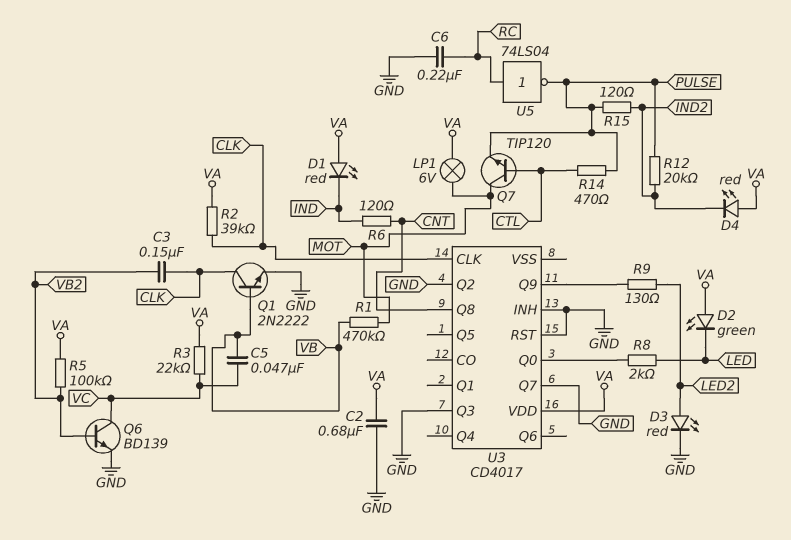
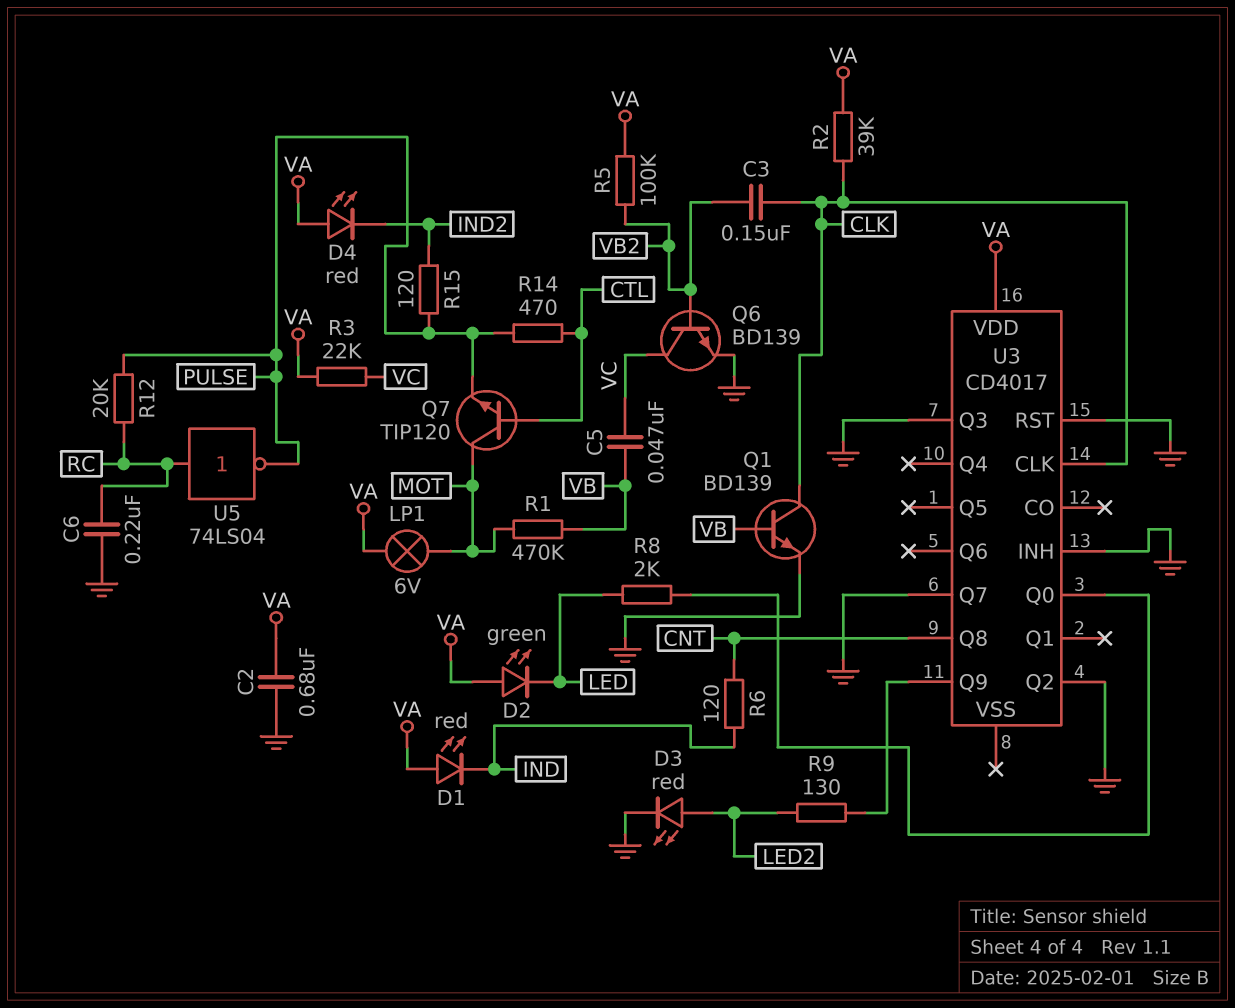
Q1: NPN 2N2222 (B VB, C CLK, E GND) -> NPN BD139 (B VB, C CLK, E GND)
R12: 20k (IND2, PULSE) -> 20k (PULSE, RC)

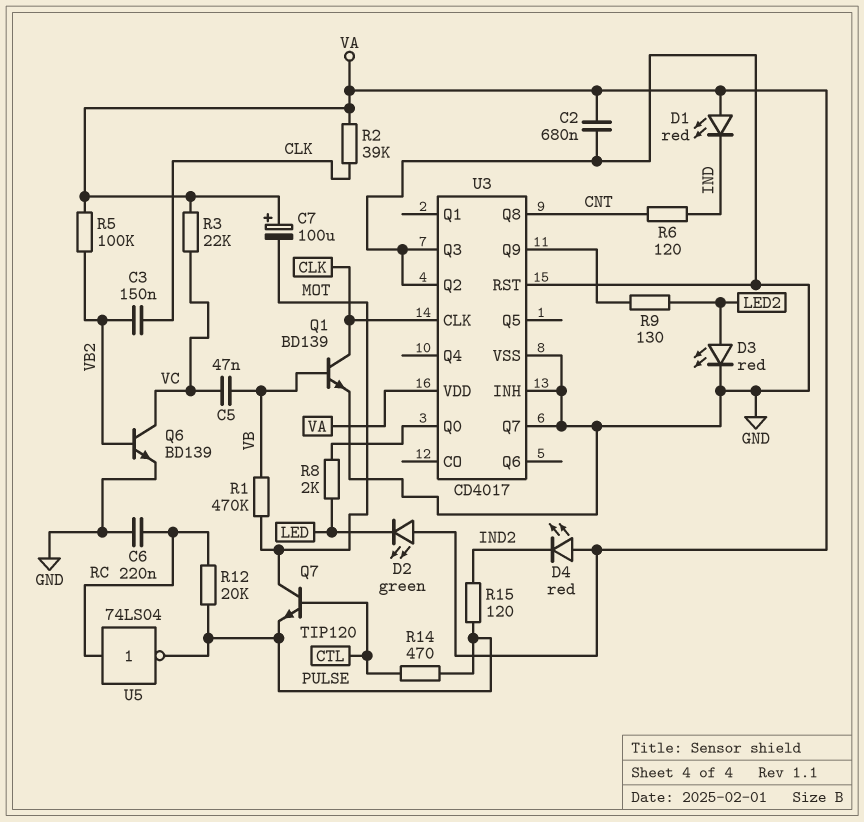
C7: none -> 100uF (plus VA, minus MOT)
LP1: lamp 6V (MOT, VA) -> none
U3 pin VSS: none -> GND

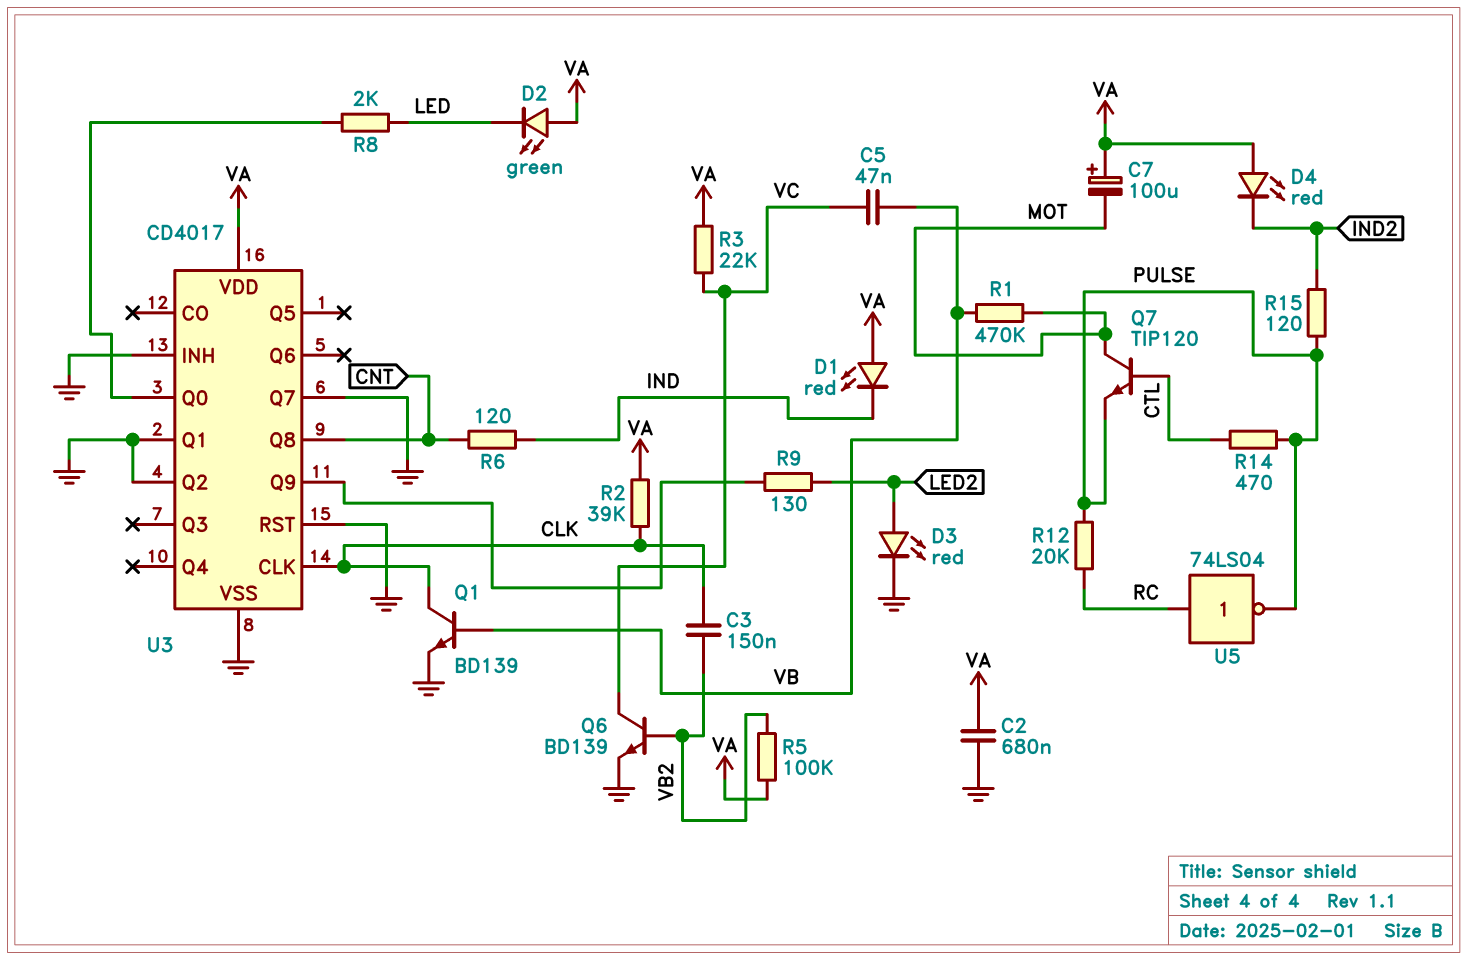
C6: 220nF (GND, RC) -> none
U3 pin Q1: none -> GND
U3 pin Q3: GND -> none

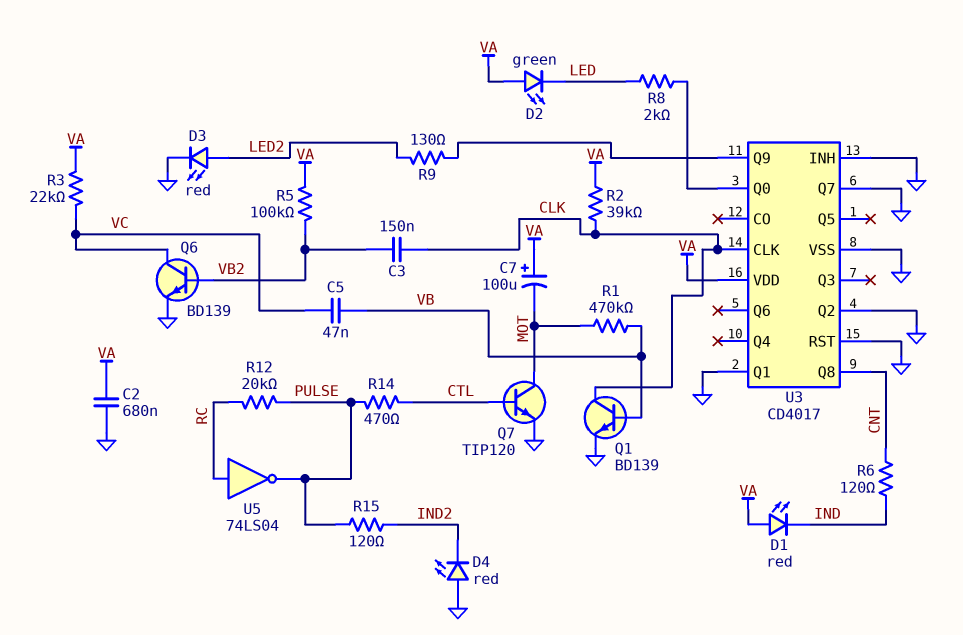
D4: LED red (A VA, K IND2) -> LED red (A GND, K IND2)
Q7: NPN TIP120 (B CTL, C MOT, E PULSE) -> NPN TIP120 (B CTL, C MOT, E GND)

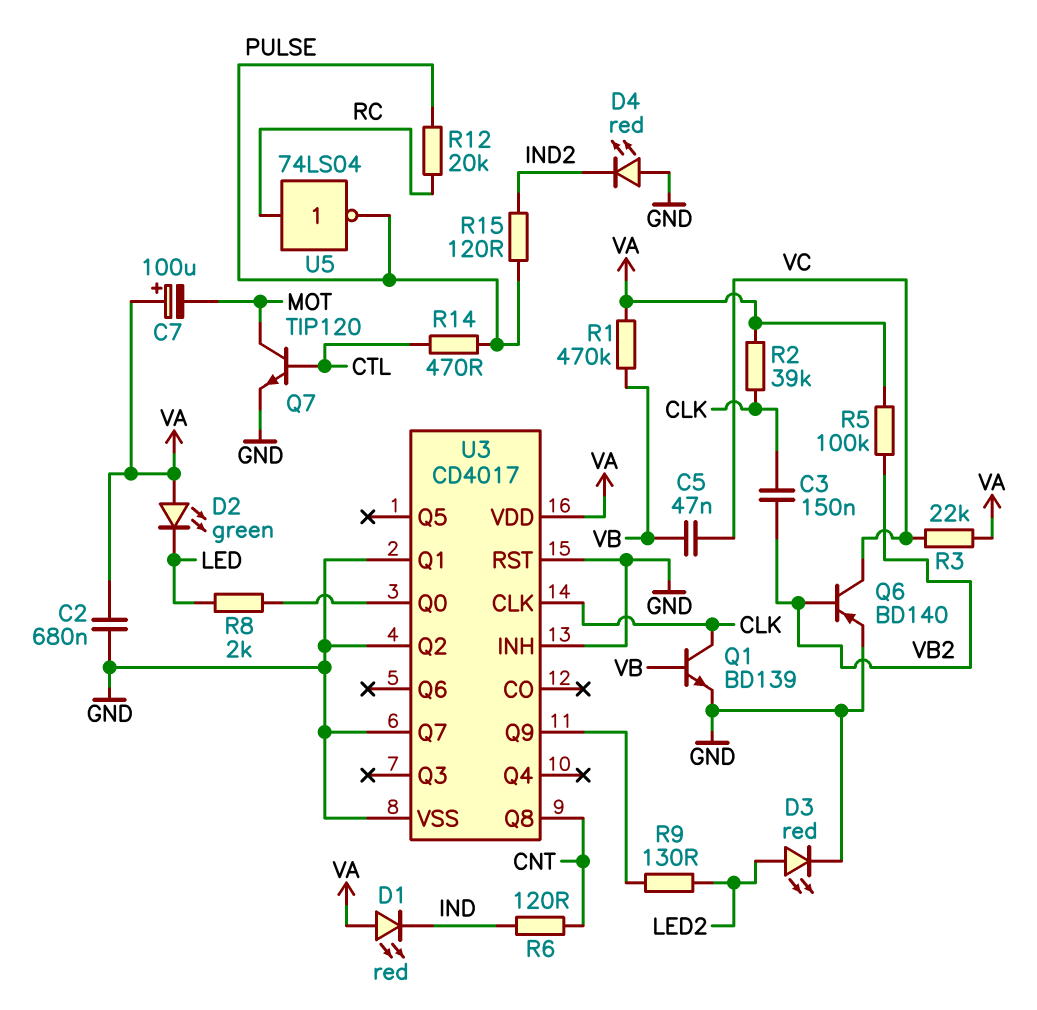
Q6: NPN BD139 (B VB2, C VC, E GND) -> PNP BD140 (B VB2, C VC, E GND)
R1: 470k (MOT, VB) -> 470k (VA, VB)

